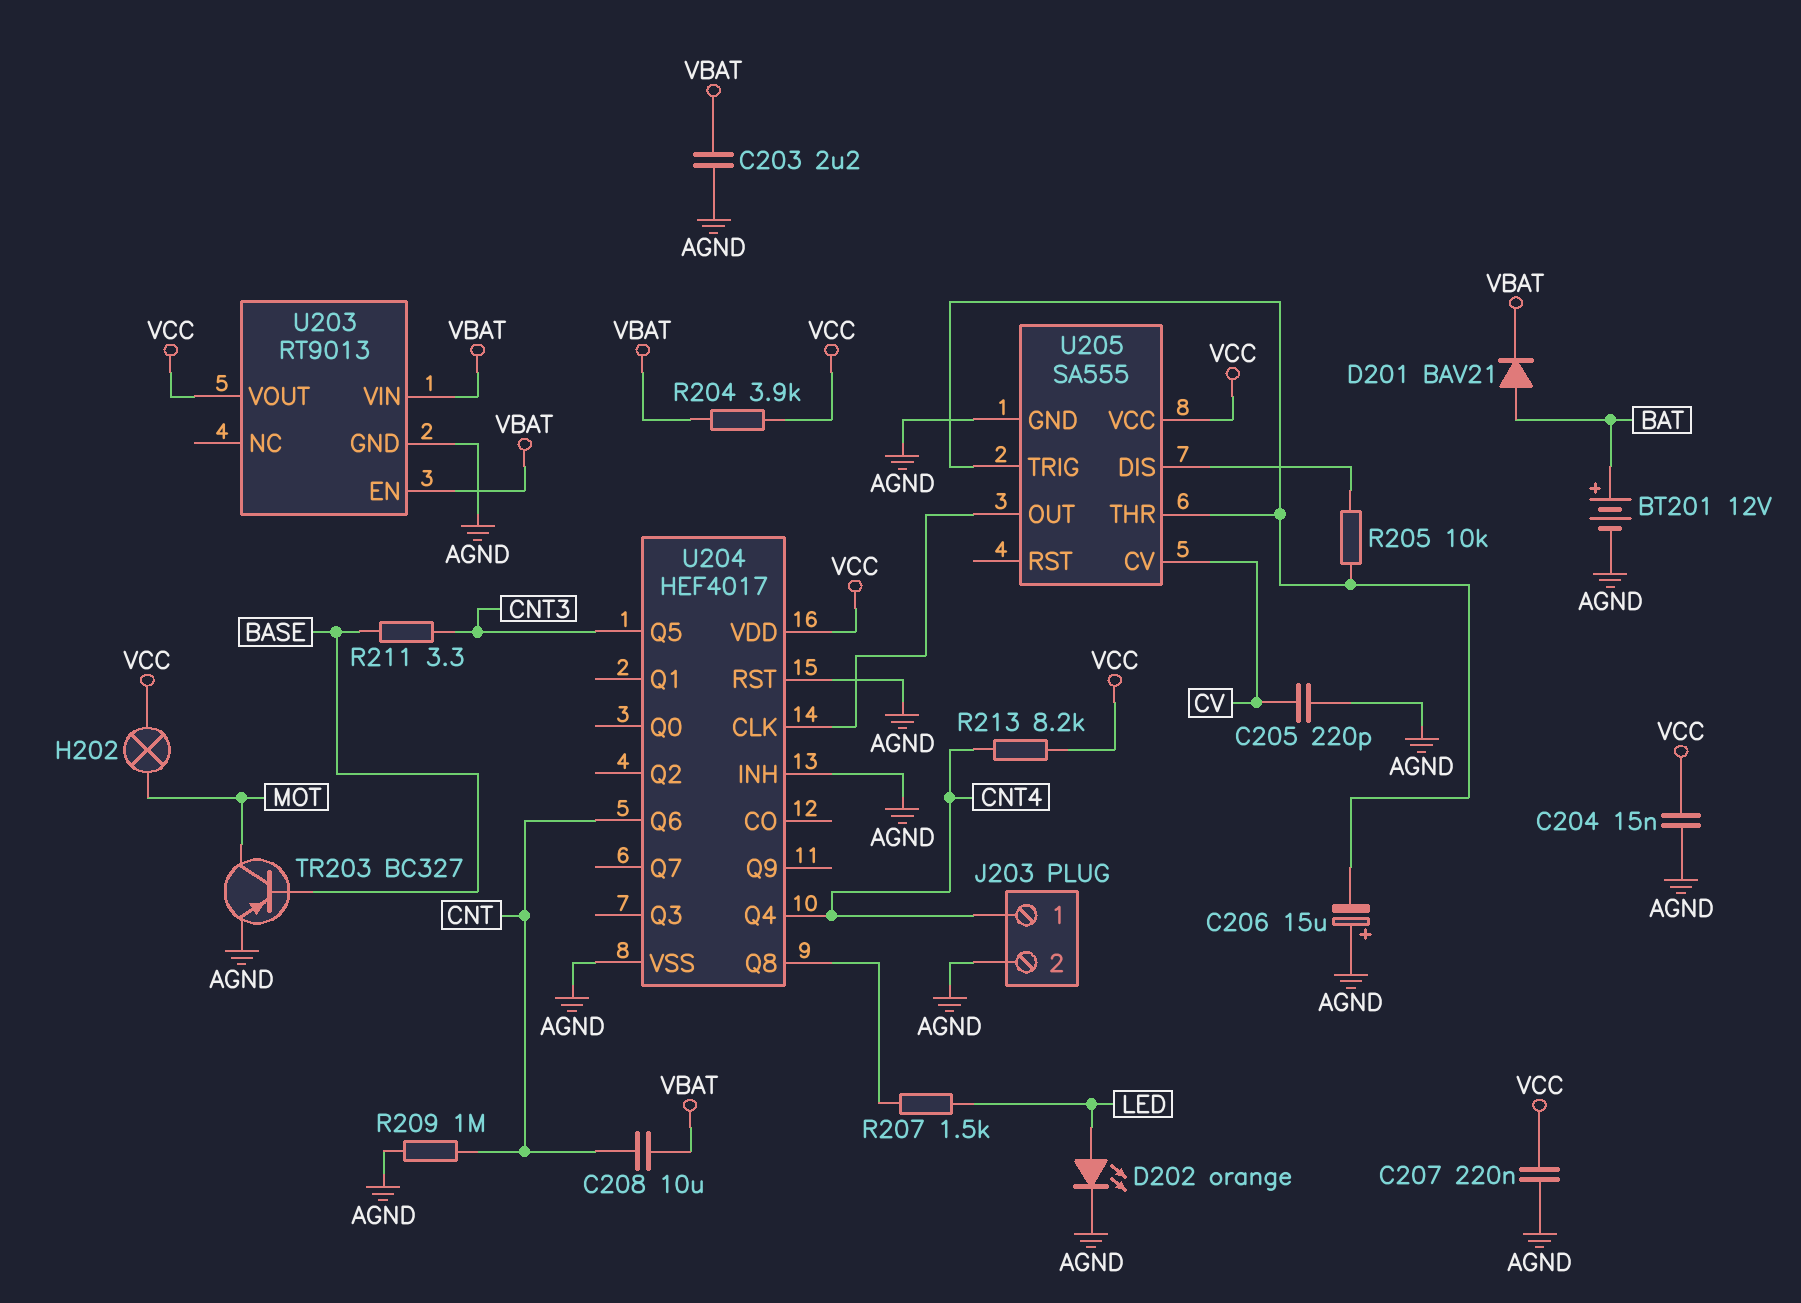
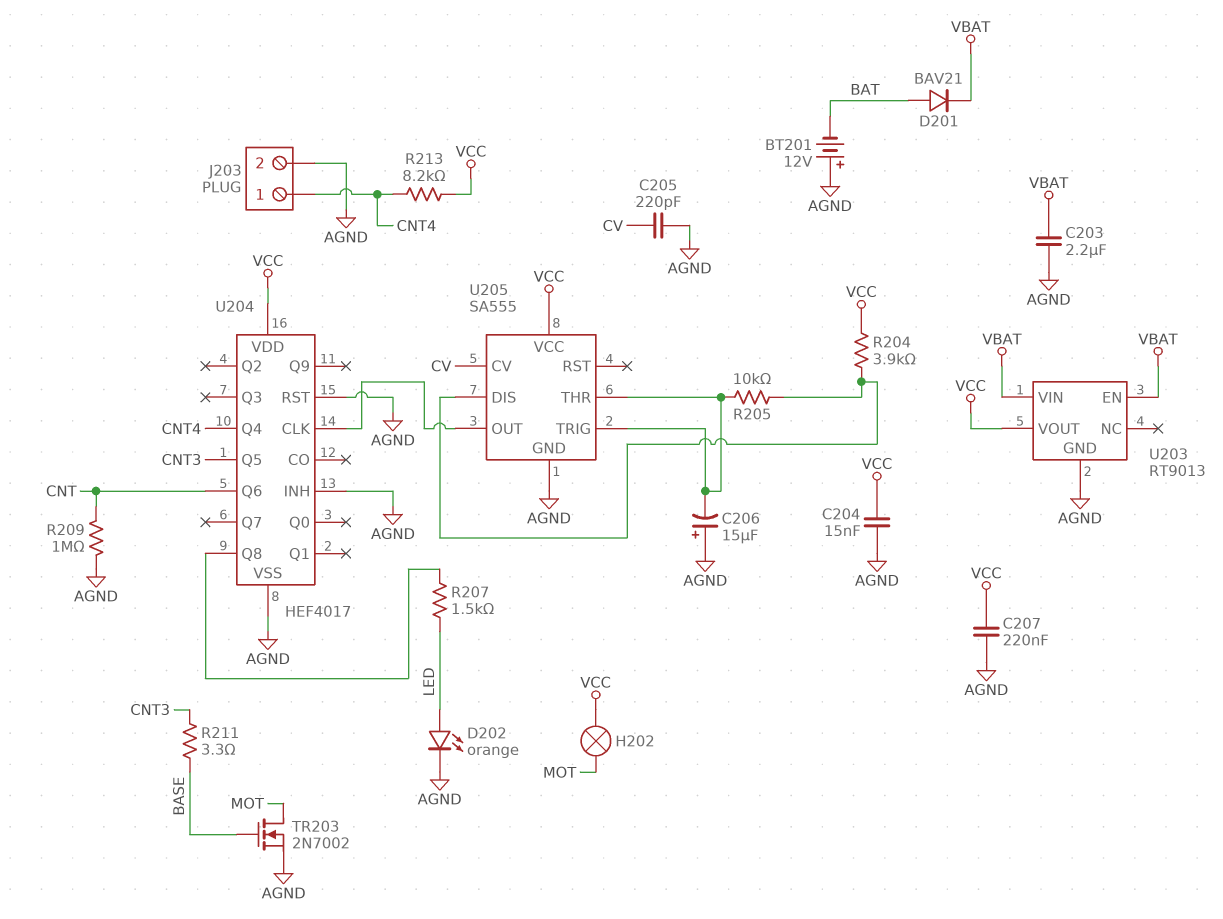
BT201: 12V (plus BAT, minus AGND) -> 12V (plus AGND, minus BAT)
C208: 10uF (CNT, VBAT) -> none
R204: 3.9k (VBAT, VCC) -> 3.9k (U205/DIS, VCC)
TR203: PNP BC327 (B BASE, C MOT, E AGND) -> NMOS 2N7002 (G BASE, D MOT, S AGND)

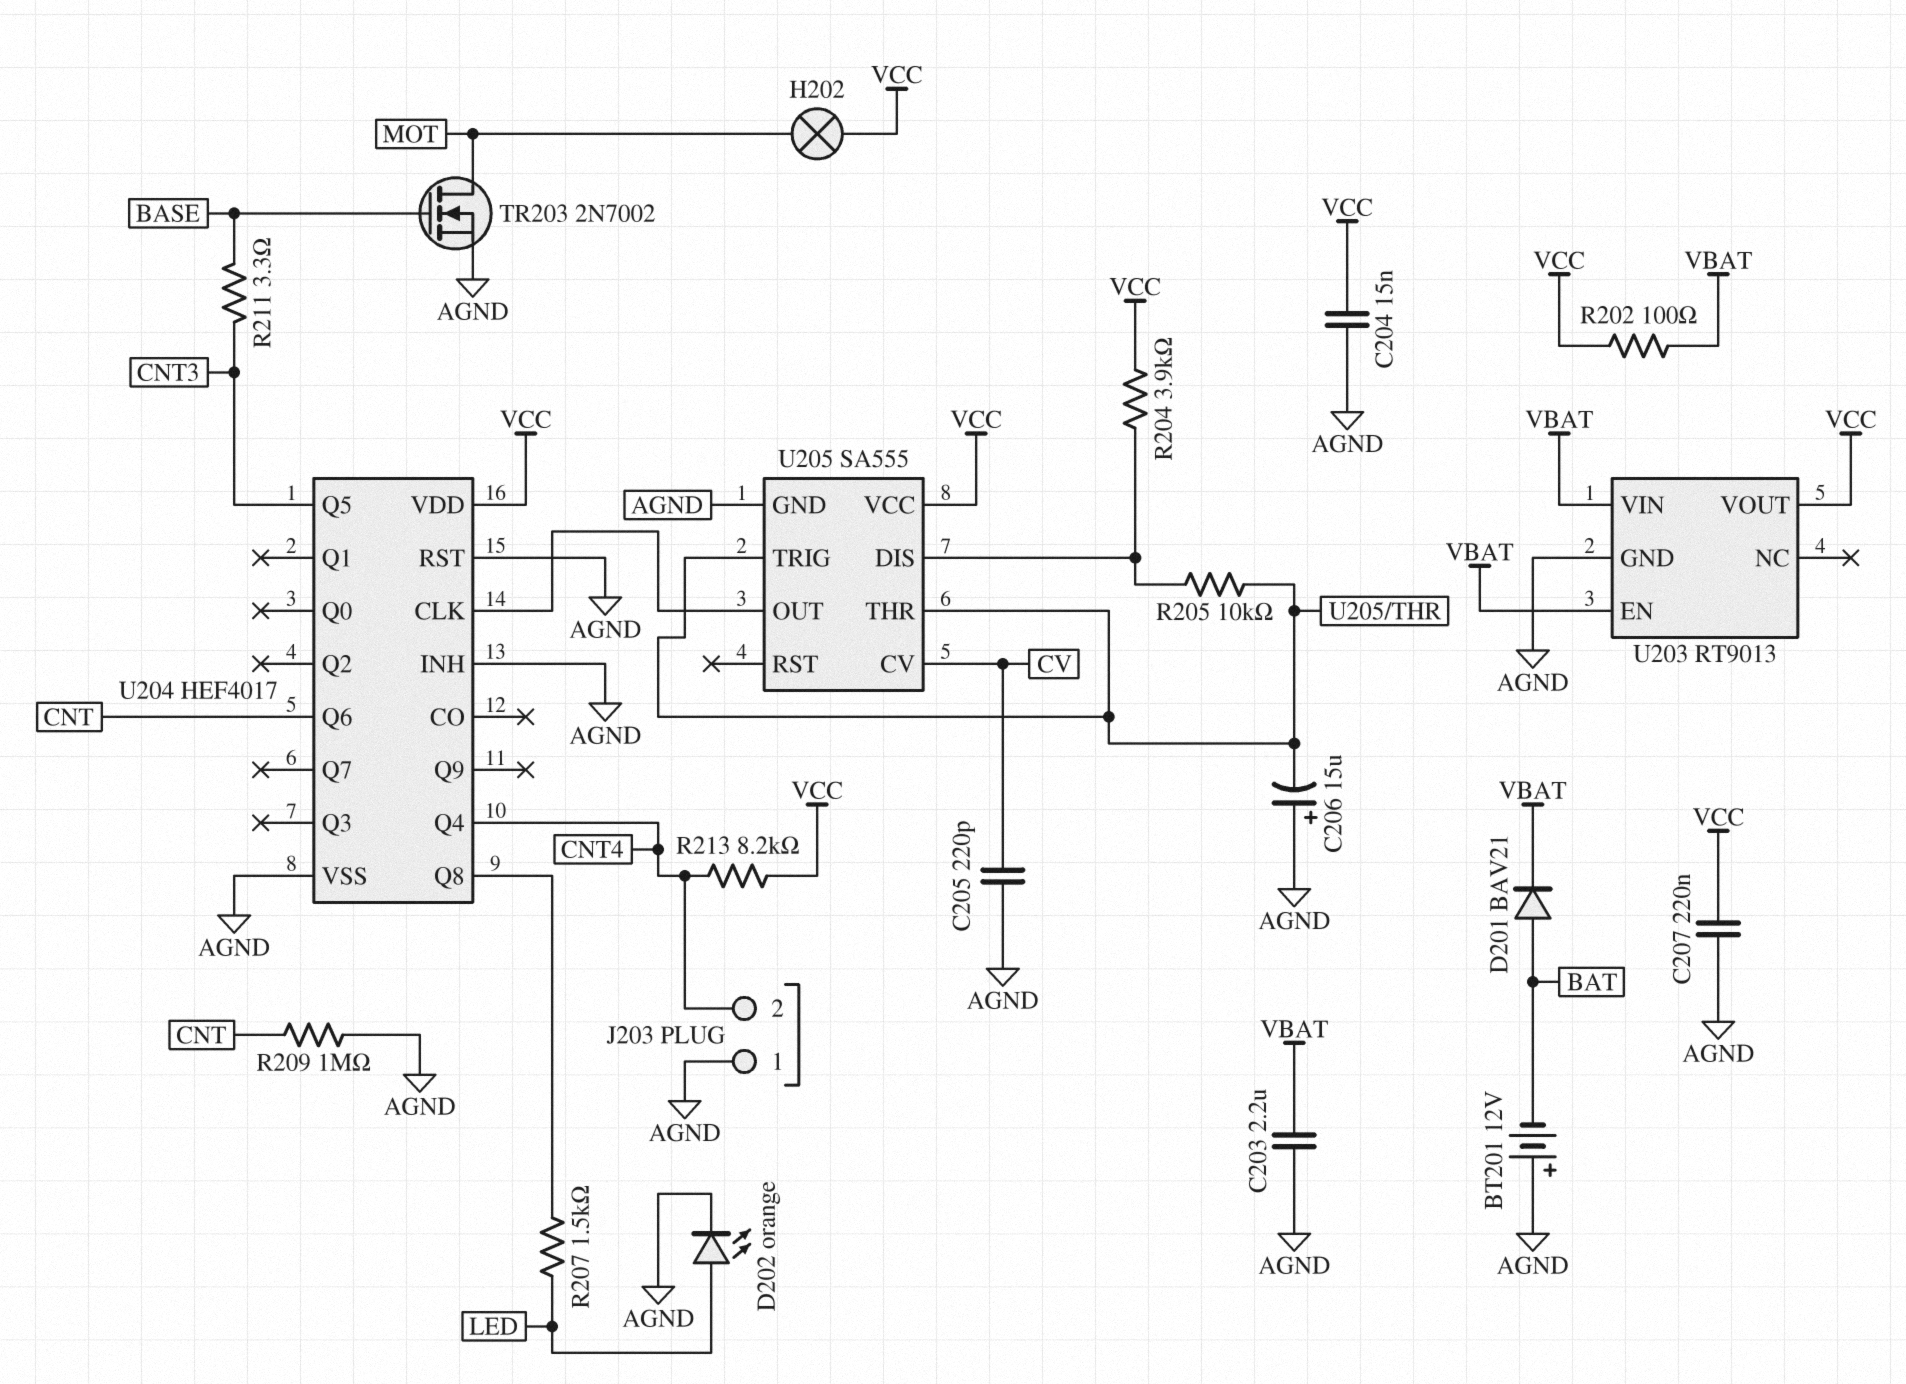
J203 pin 1: CNT4 -> AGND
J203 pin 2: AGND -> CNT4
R202: none -> 100 (VBAT, VCC)

